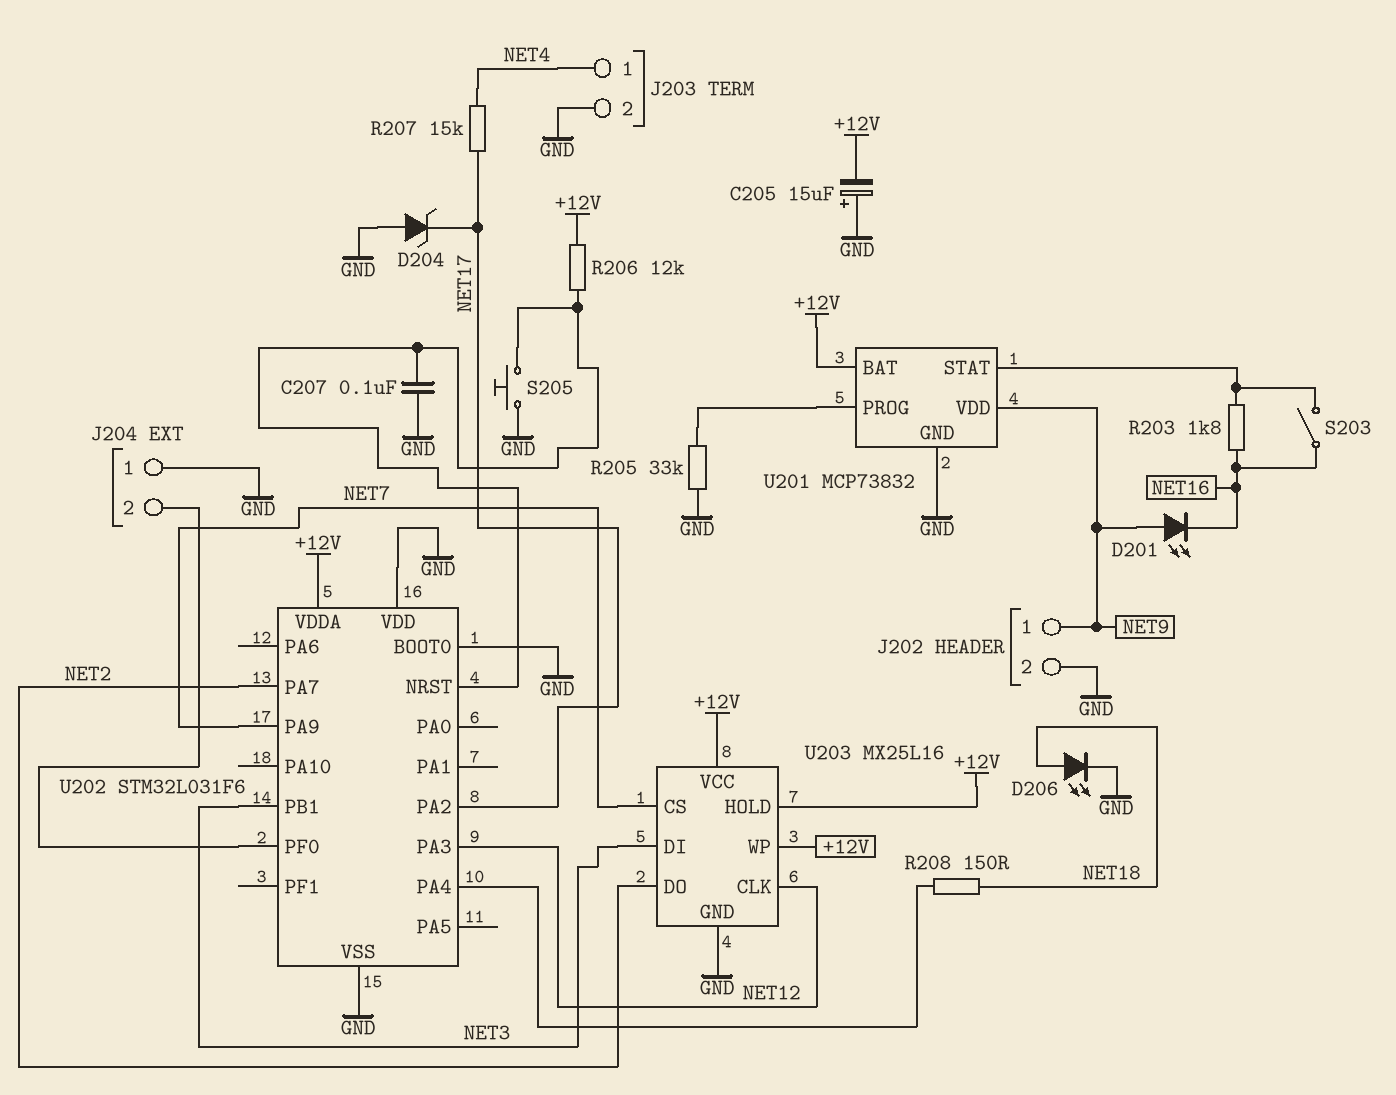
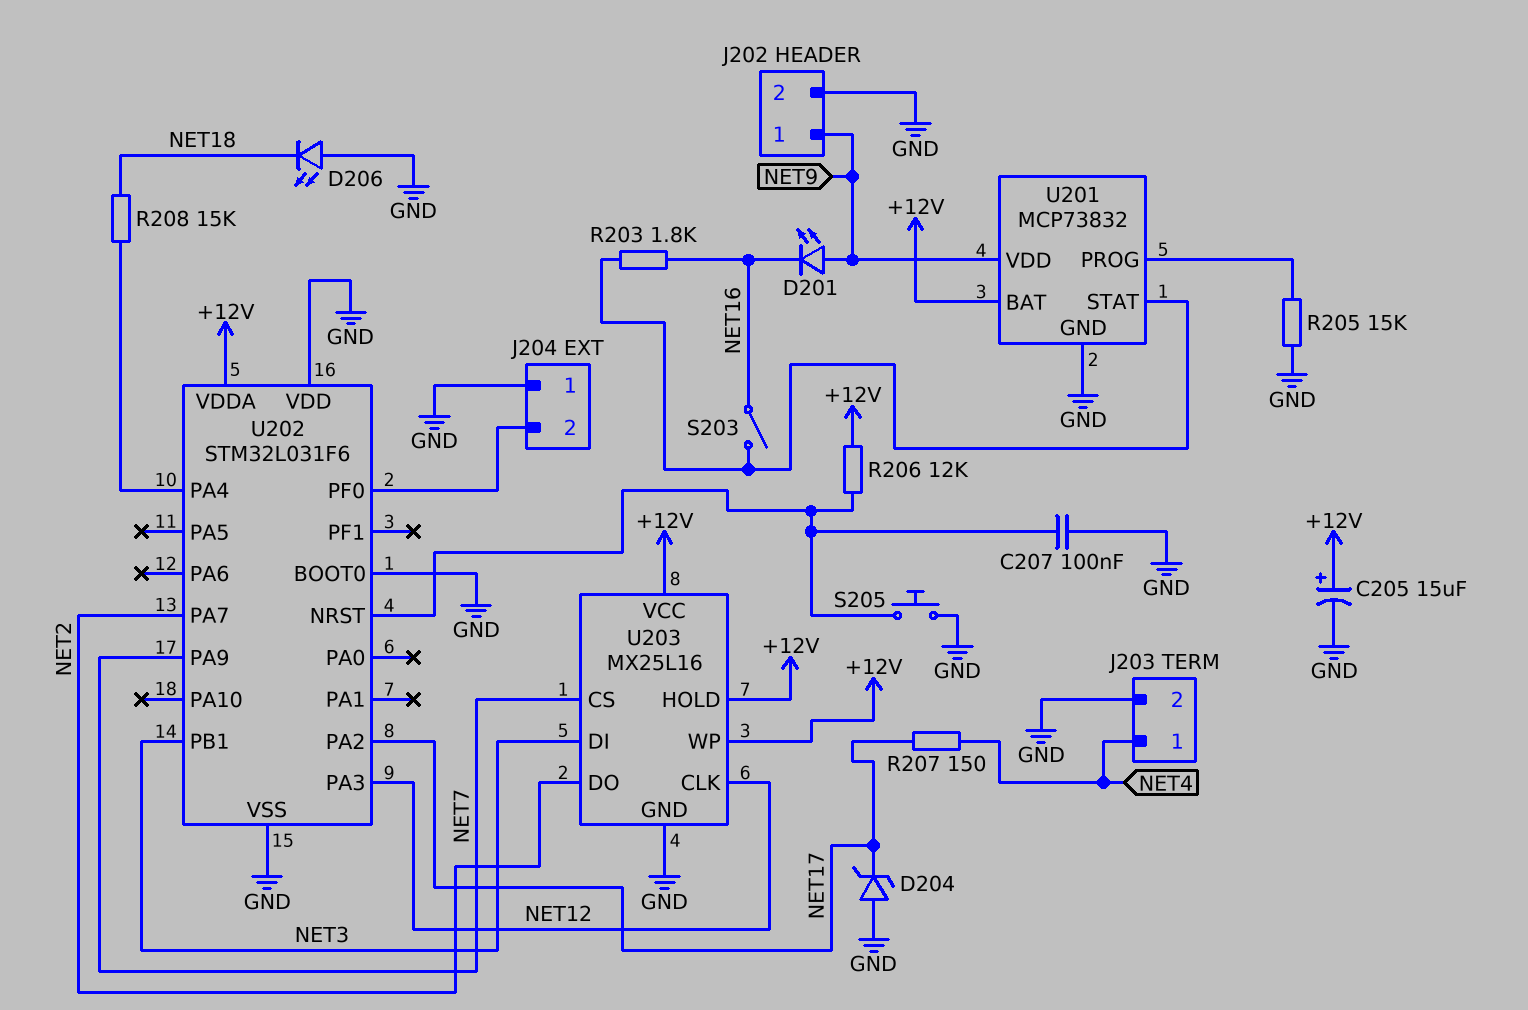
C205: 15uF (plus GND, minus +12V) -> 15uF (plus +12V, minus GND)
D206: LED (A NET18, K GND) -> LED (A GND, K NET18)
R205: 33k (GND, U201/PROG) -> 15k (GND, U201/PROG)
R207: 15k (NET4, NET17) -> 150 (NET4, NET17)
R208: 150 (NET18, U202/PA4) -> 15k (NET18, U202/PA4)

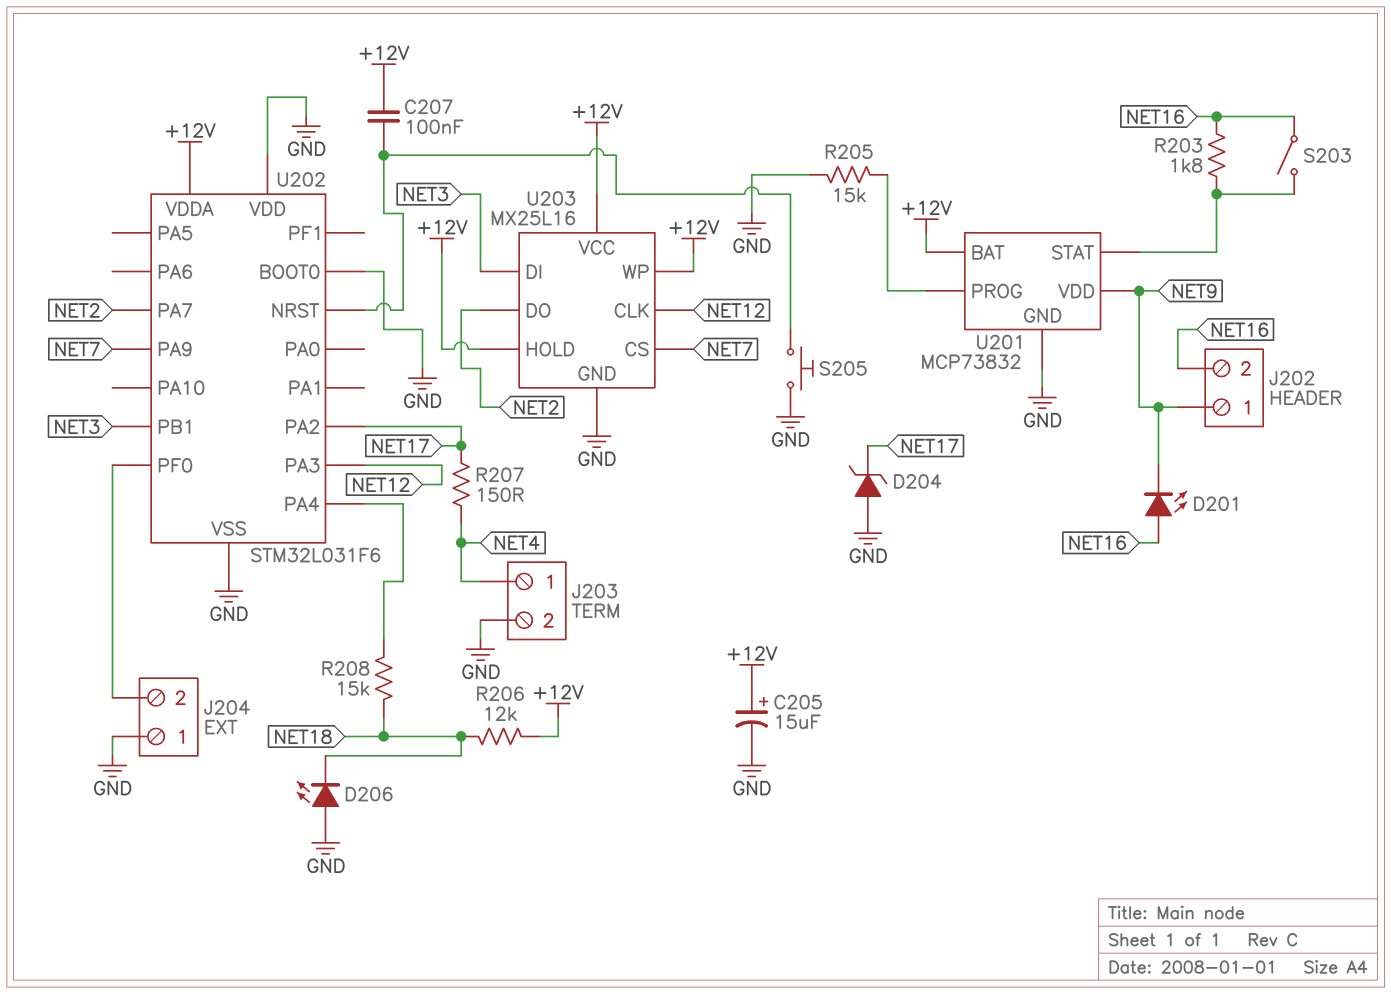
C207: 100nF (GND, U202/NRST) -> 100nF (+12V, U202/NRST)
D201: LED (A NET9, K NET16) -> LED (A NET16, K NET9)
J202 pin 2: GND -> NET16
R206: 12k (+12V, U202/NRST) -> 12k (+12V, NET18)

